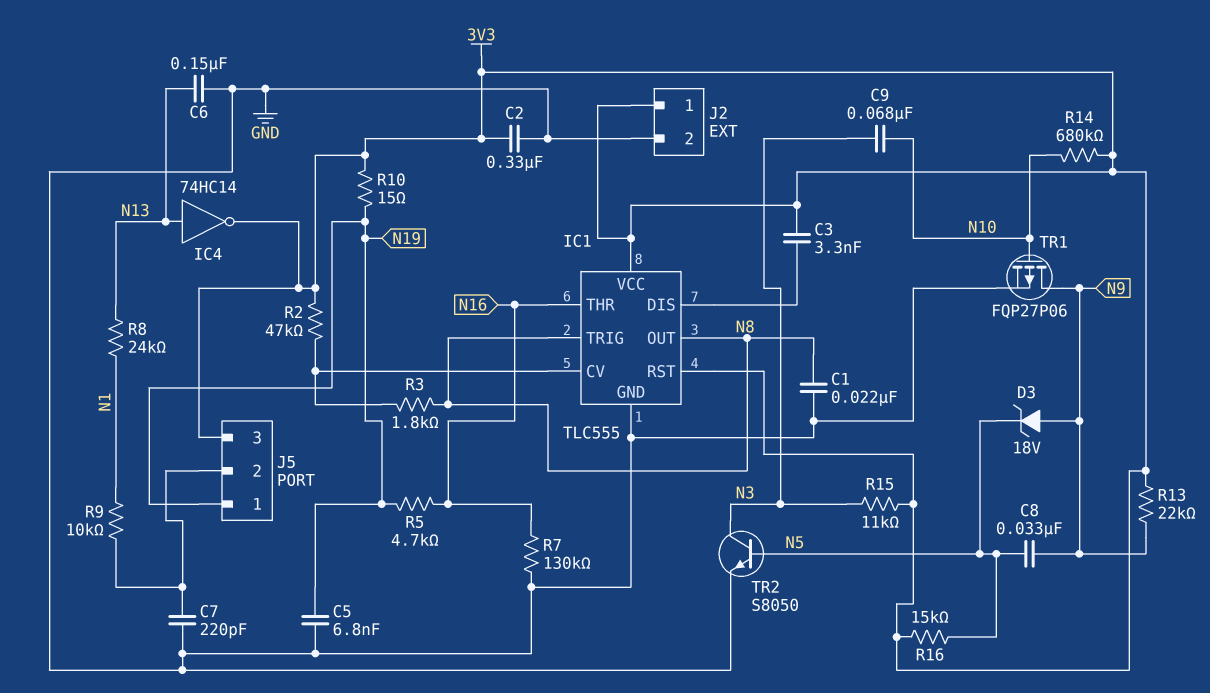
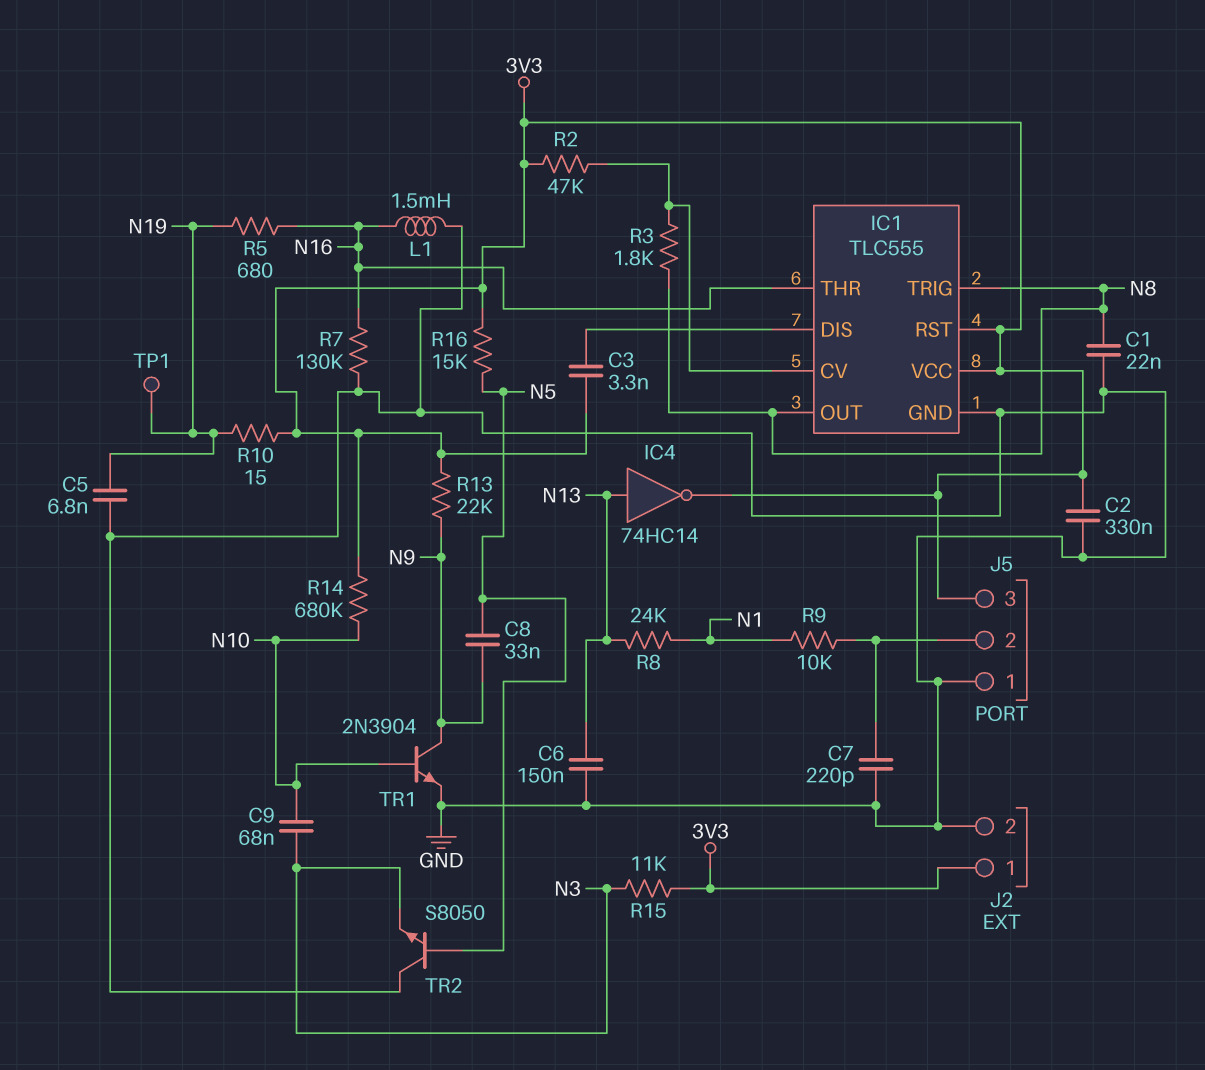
D3: zener 18V (A N9, K N5) -> none
J5 pin 1: N19 -> GND
L1: none -> 1.5mH (GND, N16)
R5: 4.7k (N16, N19) -> 680 (N16, N19)
TP1: none -> test point (N19)
TR1: PMOS FQP27P06 (G N10, D N9, S GND) -> NPN 2N3904 (B N10, C N9, E GND)
TR2: NPN S8050 (B N5, C N3, E GND) -> NPN S8050 (B N5, C GND, E N3)

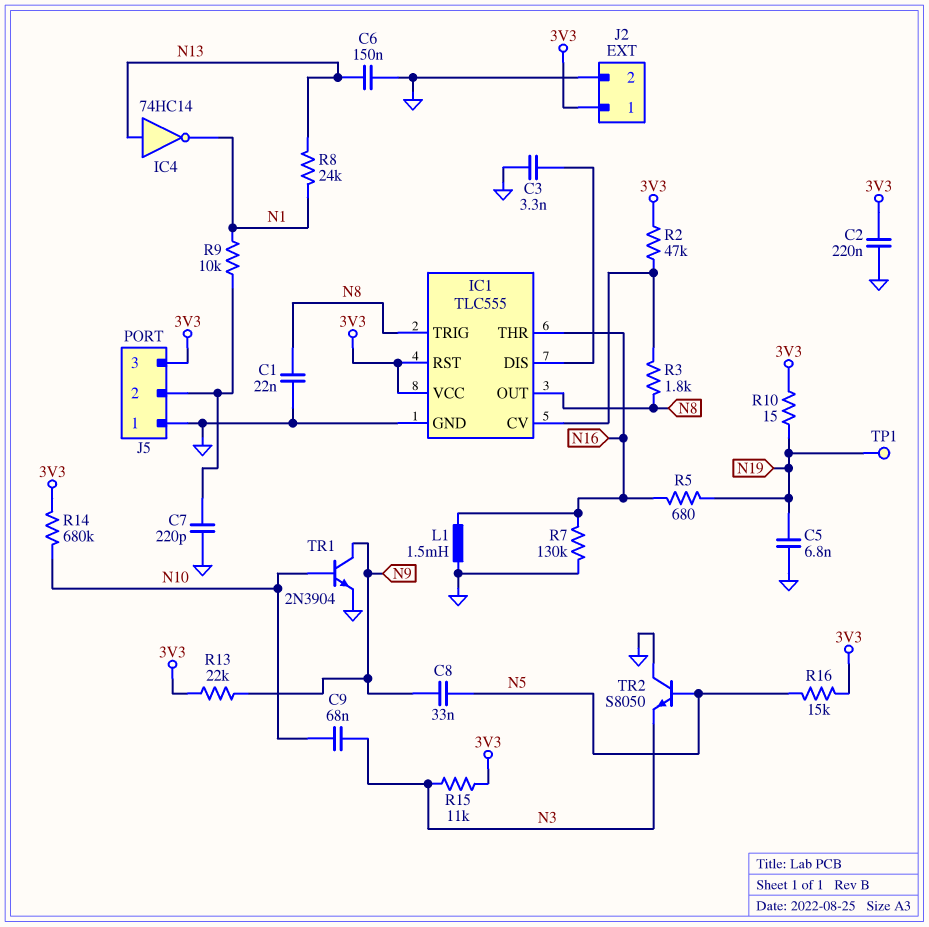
C2: 330nF (3V3, GND) -> 220nF (3V3, GND)
C3: 3.3nF (3V3, IC1/DIS) -> 3.3nF (GND, IC1/DIS)
IC4: NOT 74HC14 (in N13, out 3V3) -> NOT 74HC14 (in N13, out N1)

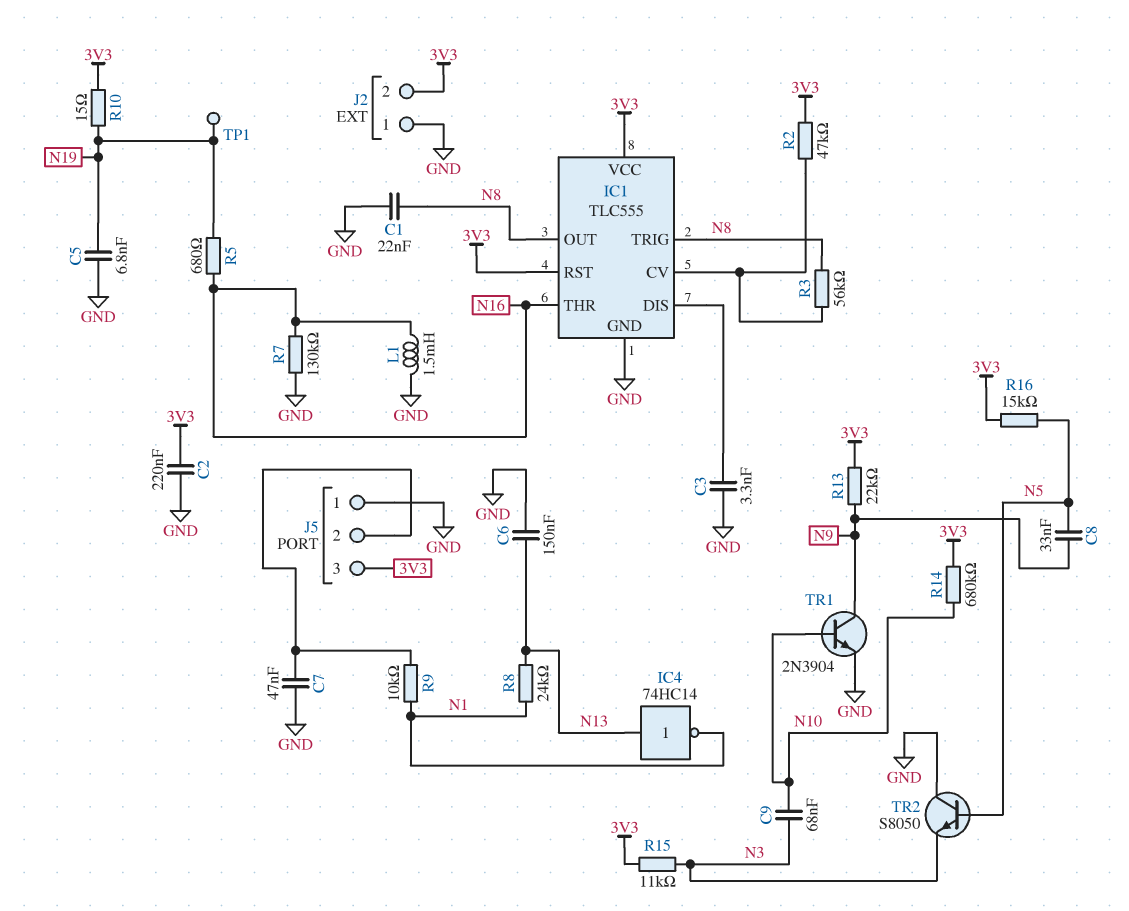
C7: 220pF (GND, J5/2) -> 47nF (GND, J5/2)
J2 pin 1: 3V3 -> GND
J2 pin 2: GND -> 3V3
R3: 1.8k (IC1/CV, N8) -> 56k (IC1/CV, N8)

